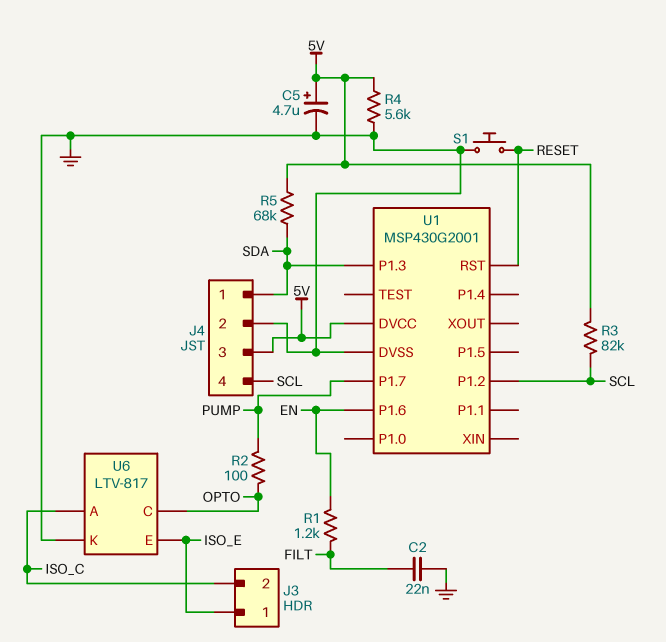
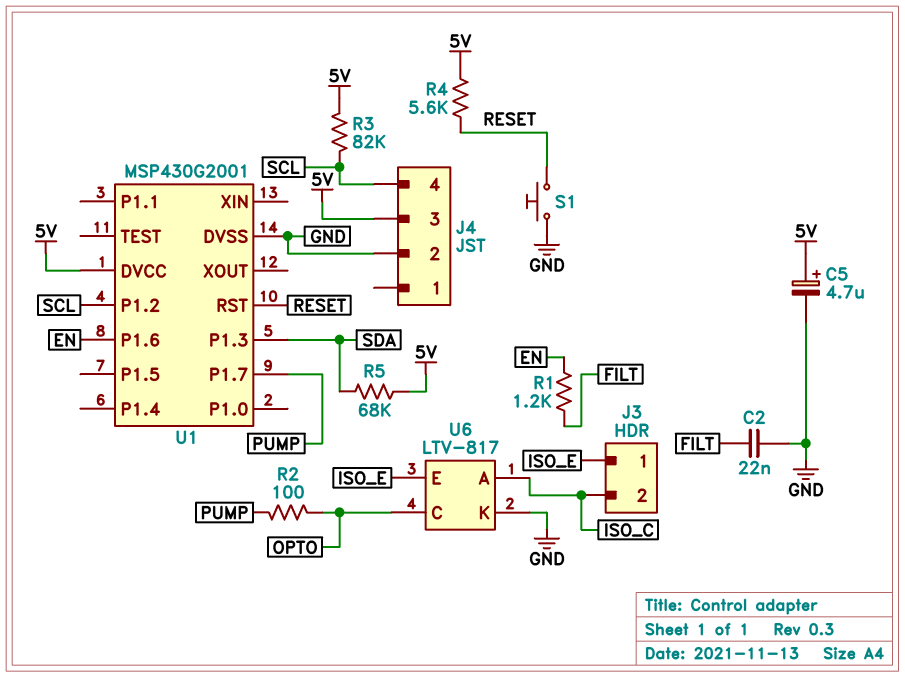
J4 pin 1: SDA -> none
R4: 5.6k (5V, GND) -> 5.6k (5V, RESET)

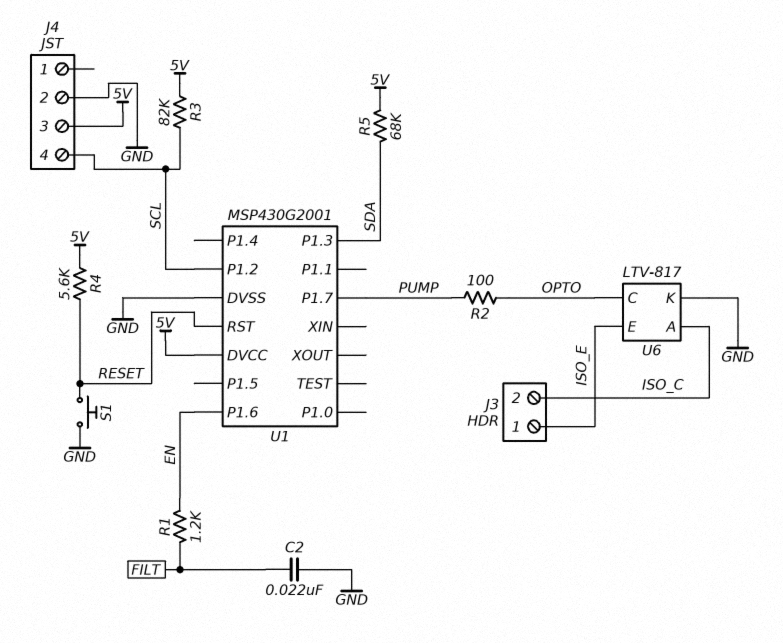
C5: 4.7uF (plus 5V, minus GND) -> none

